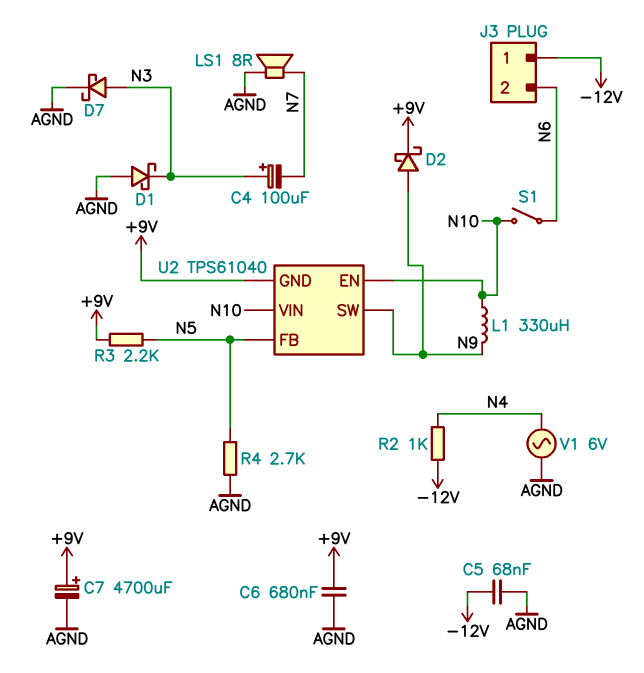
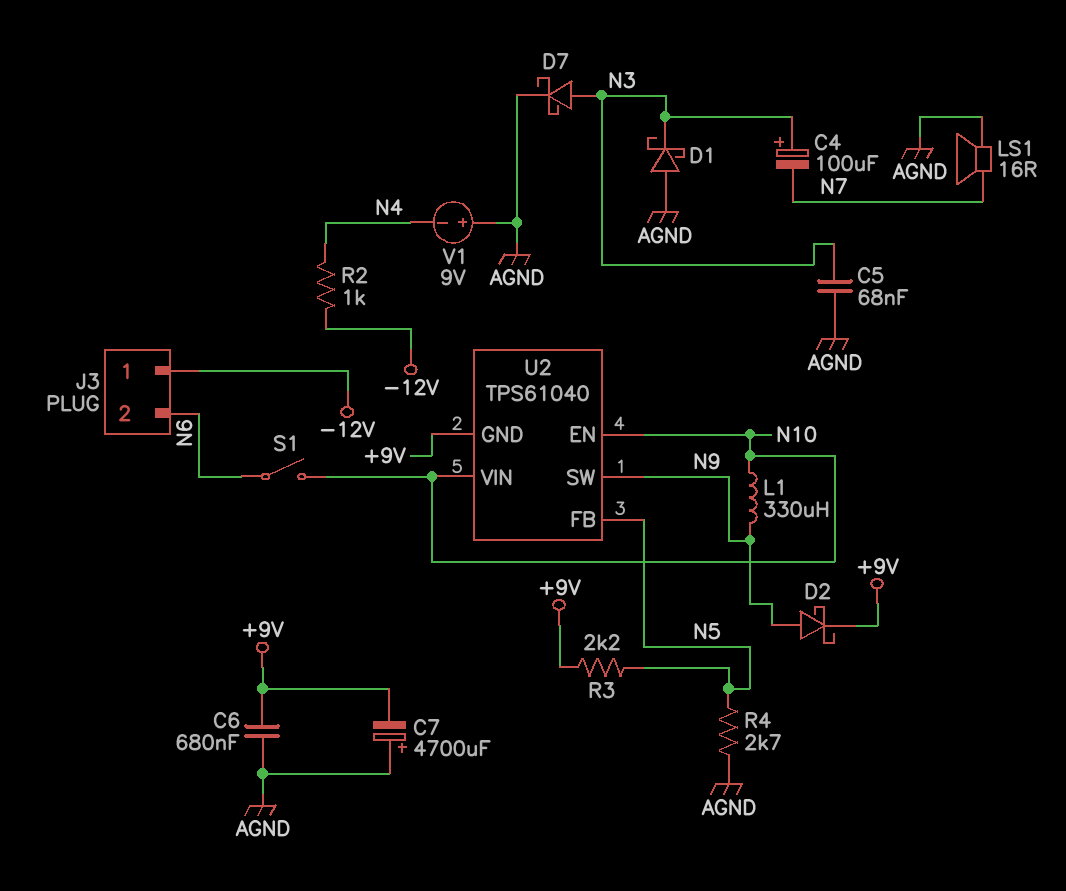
C5: 68nF (-12V, AGND) -> 68nF (AGND, N3)
C7: 4700uF (plus +9V, minus AGND) -> 4700uF (plus AGND, minus +9V)
LS1: speaker 8R (AGND, N7) -> speaker 16R (AGND, N7)
V1: AC 6V (AGND, N4) -> 9V (plus AGND, minus N4)

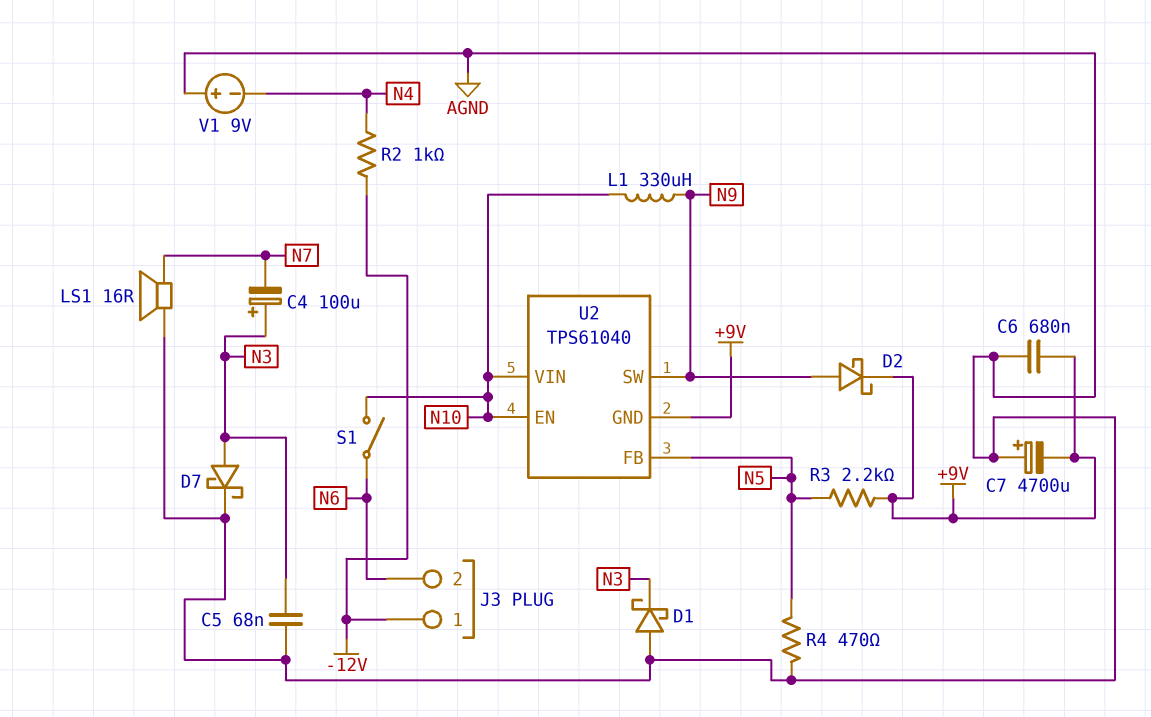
R4: 2.7k (AGND, N5) -> 470 (AGND, N5)

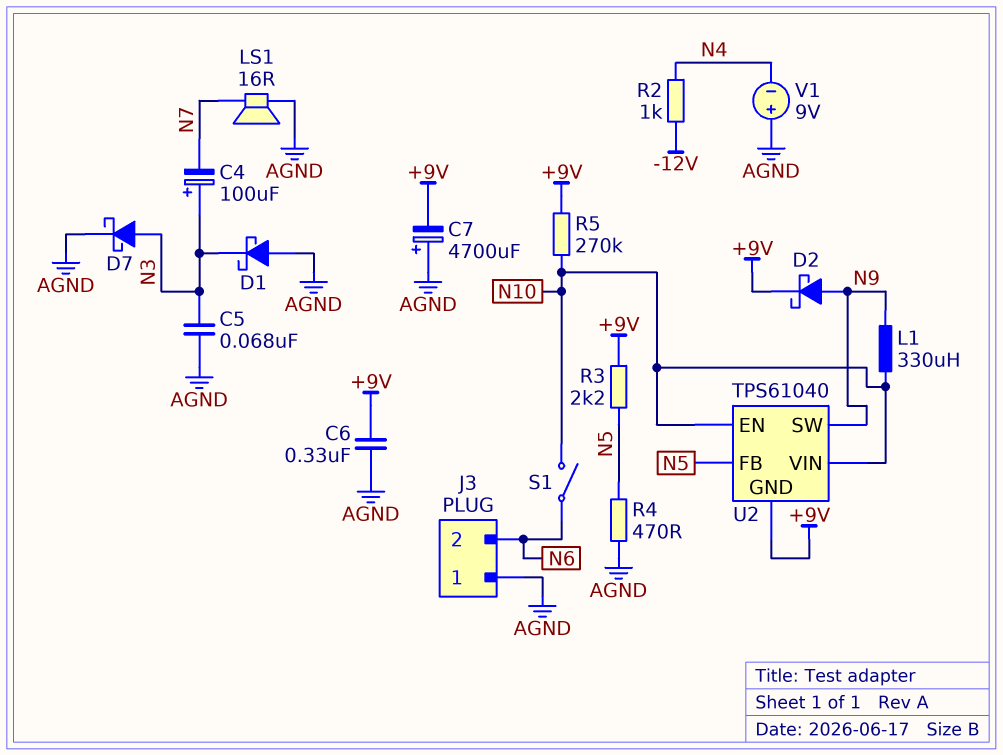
C6: 680nF (+9V, AGND) -> 330nF (+9V, AGND)
J3 pin 1: -12V -> AGND
R5: none -> 270k (+9V, N10)

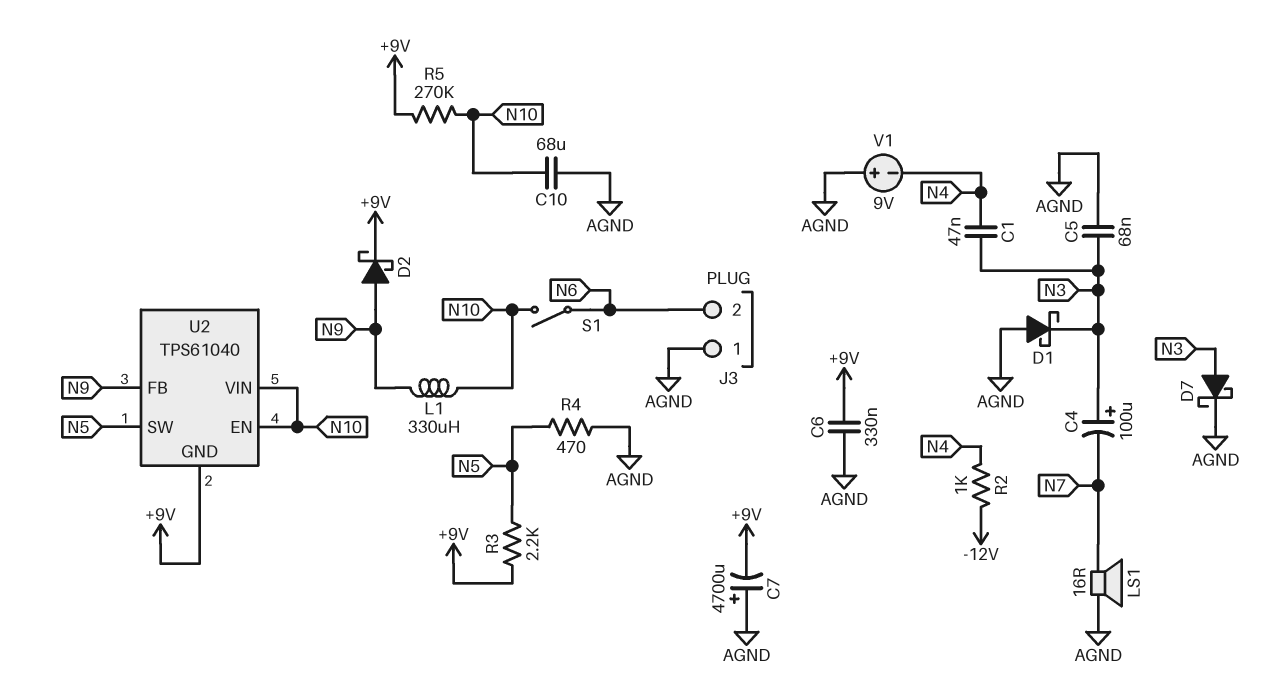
C1: none -> 47nF (N3, N4)
C10: none -> 68uF (AGND, N10)
U2 pin FB: N5 -> N9
U2 pin SW: N9 -> N5

